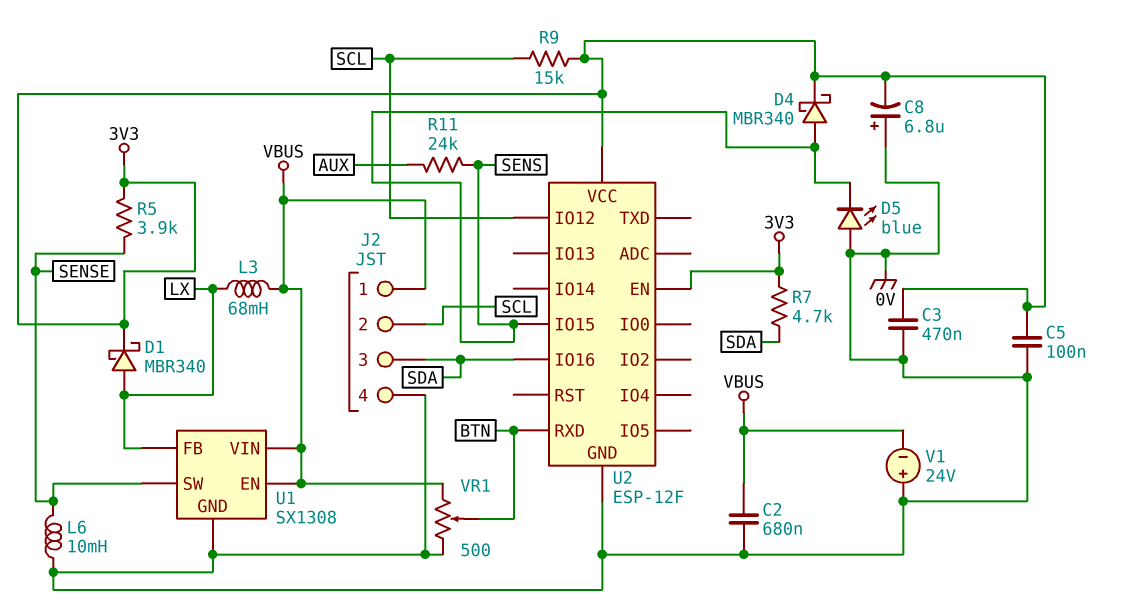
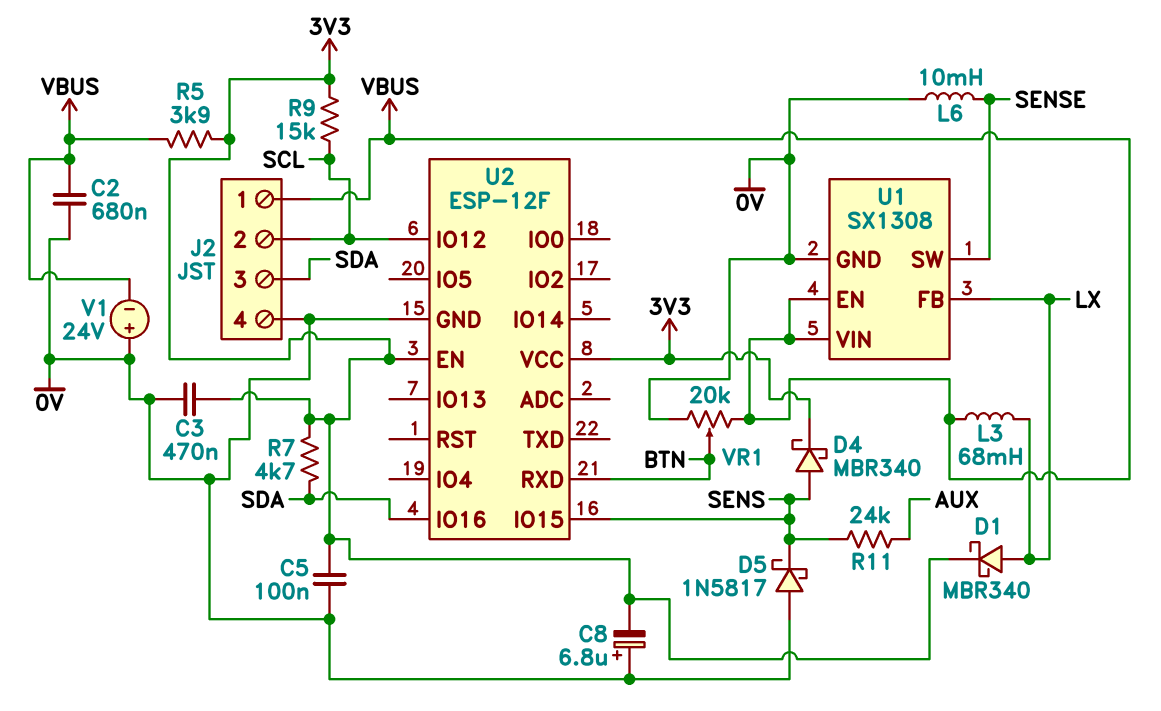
D5: LED blue (A 0V, K SENS) -> schottky 1N5817 (A 0V, K SENS)
R5: 3.9k (3V3, SENSE) -> 3.9k (3V3, VBUS)
VR1: 500 (0V, VBUS, wiper BTN) -> 20k (0V, VBUS, wiper BTN)

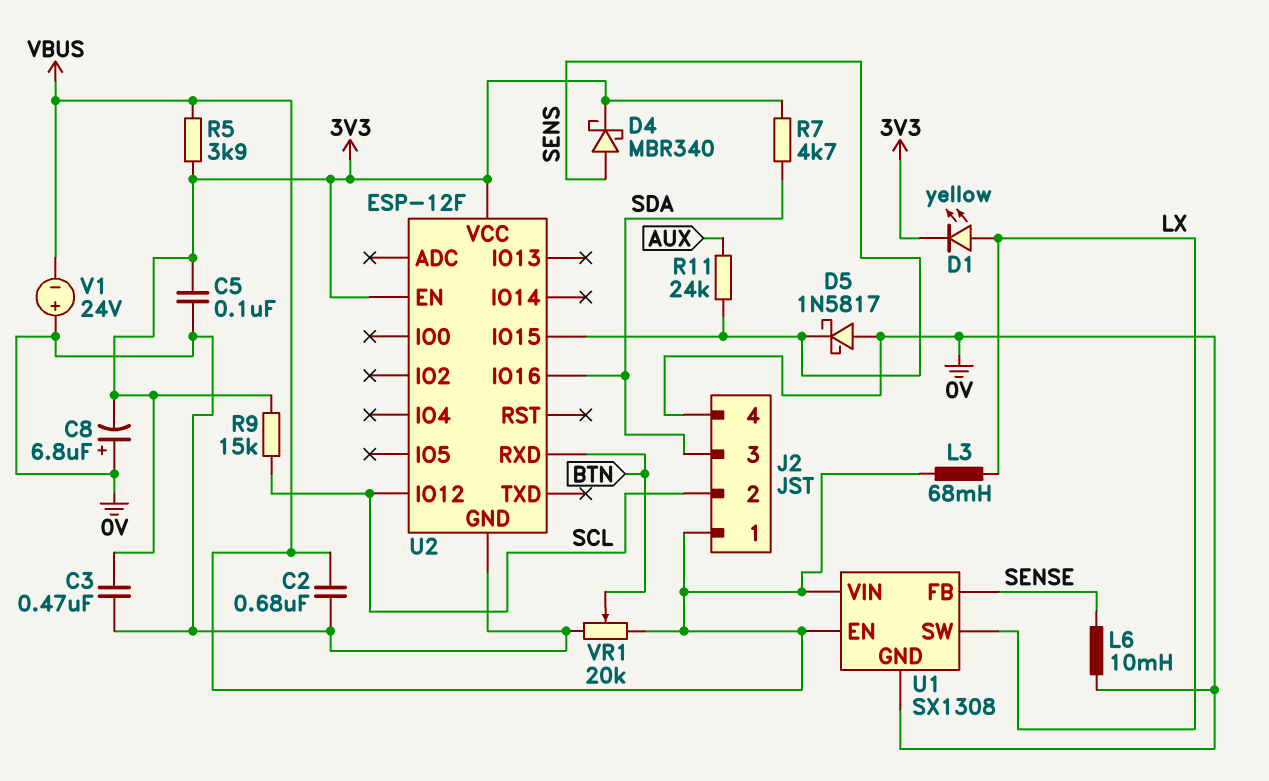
D1: schottky MBR340 (A LX, K 3V3) -> LED yellow (A LX, K 3V3)
U1 pin FB: LX -> SENSE
U1 pin SW: SENSE -> LX

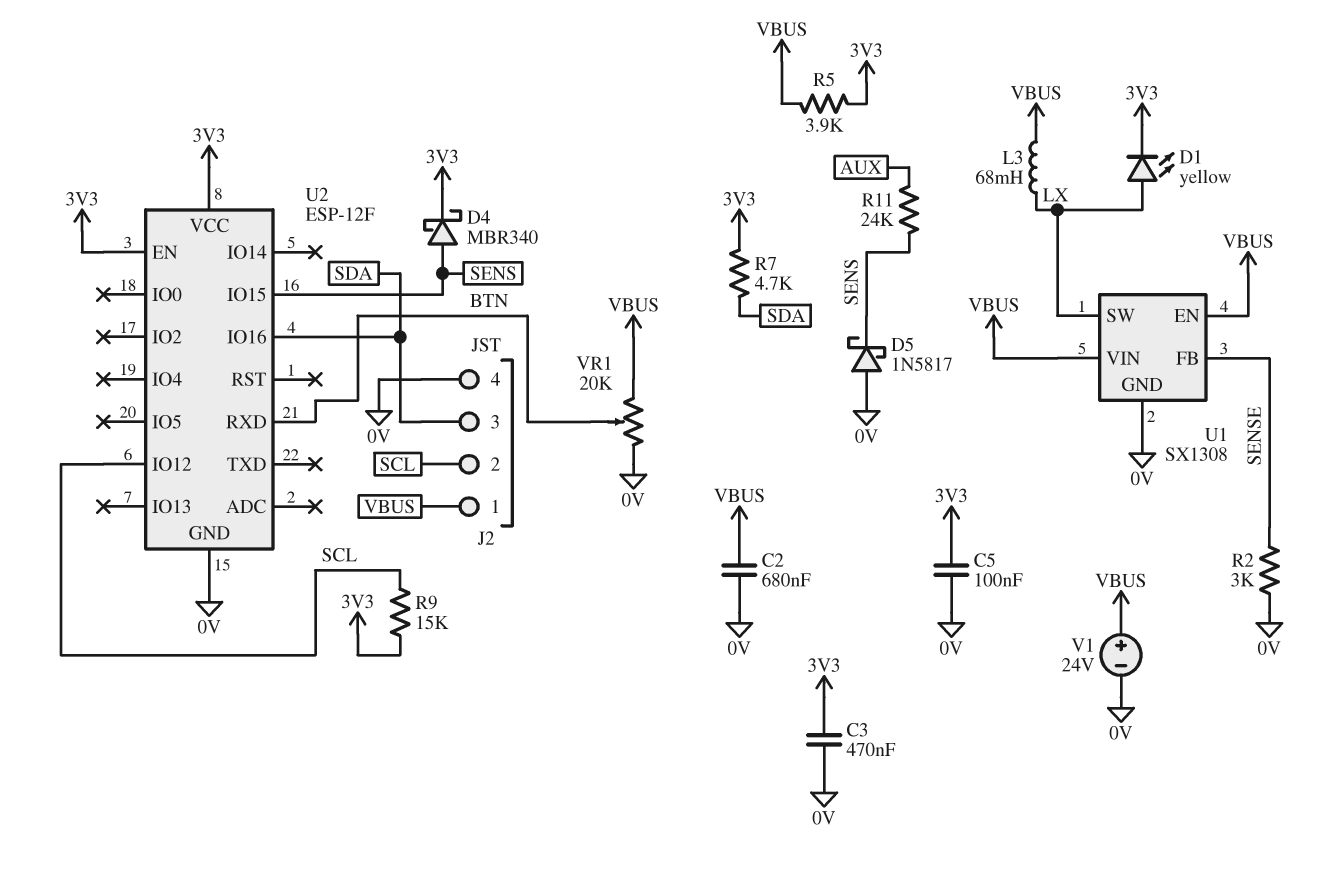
C8: 6.8uF (plus 0V, minus 3V3) -> none
L6: 10mH (0V, SENSE) -> none
R2: none -> 3k (0V, SENSE)
V1: 24V (plus 0V, minus VBUS) -> 24V (plus VBUS, minus 0V)

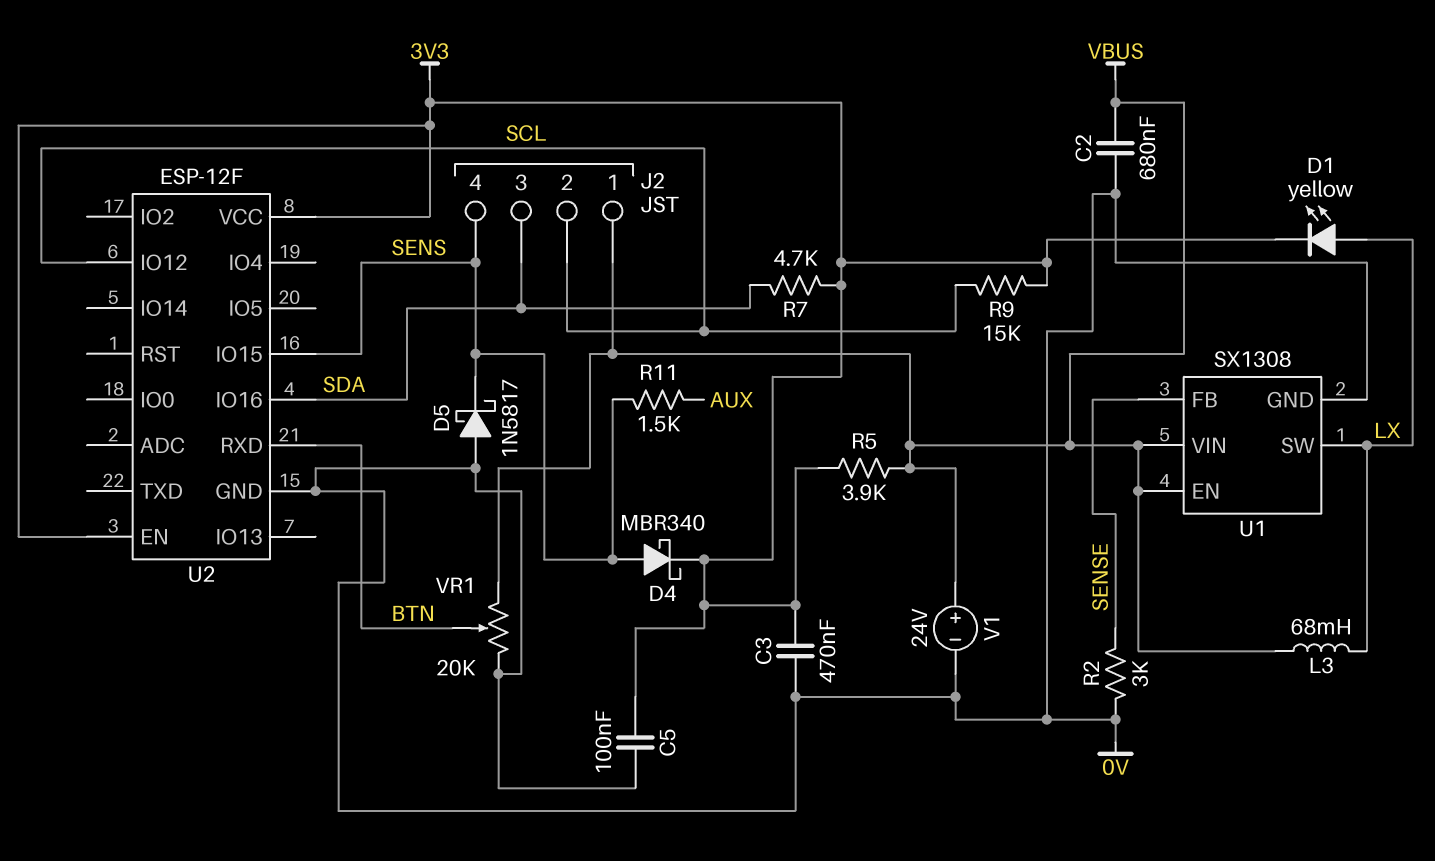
J2 pin 4: 0V -> SENS
R11: 24k (AUX, SENS) -> 1.5k (AUX, SENS)

